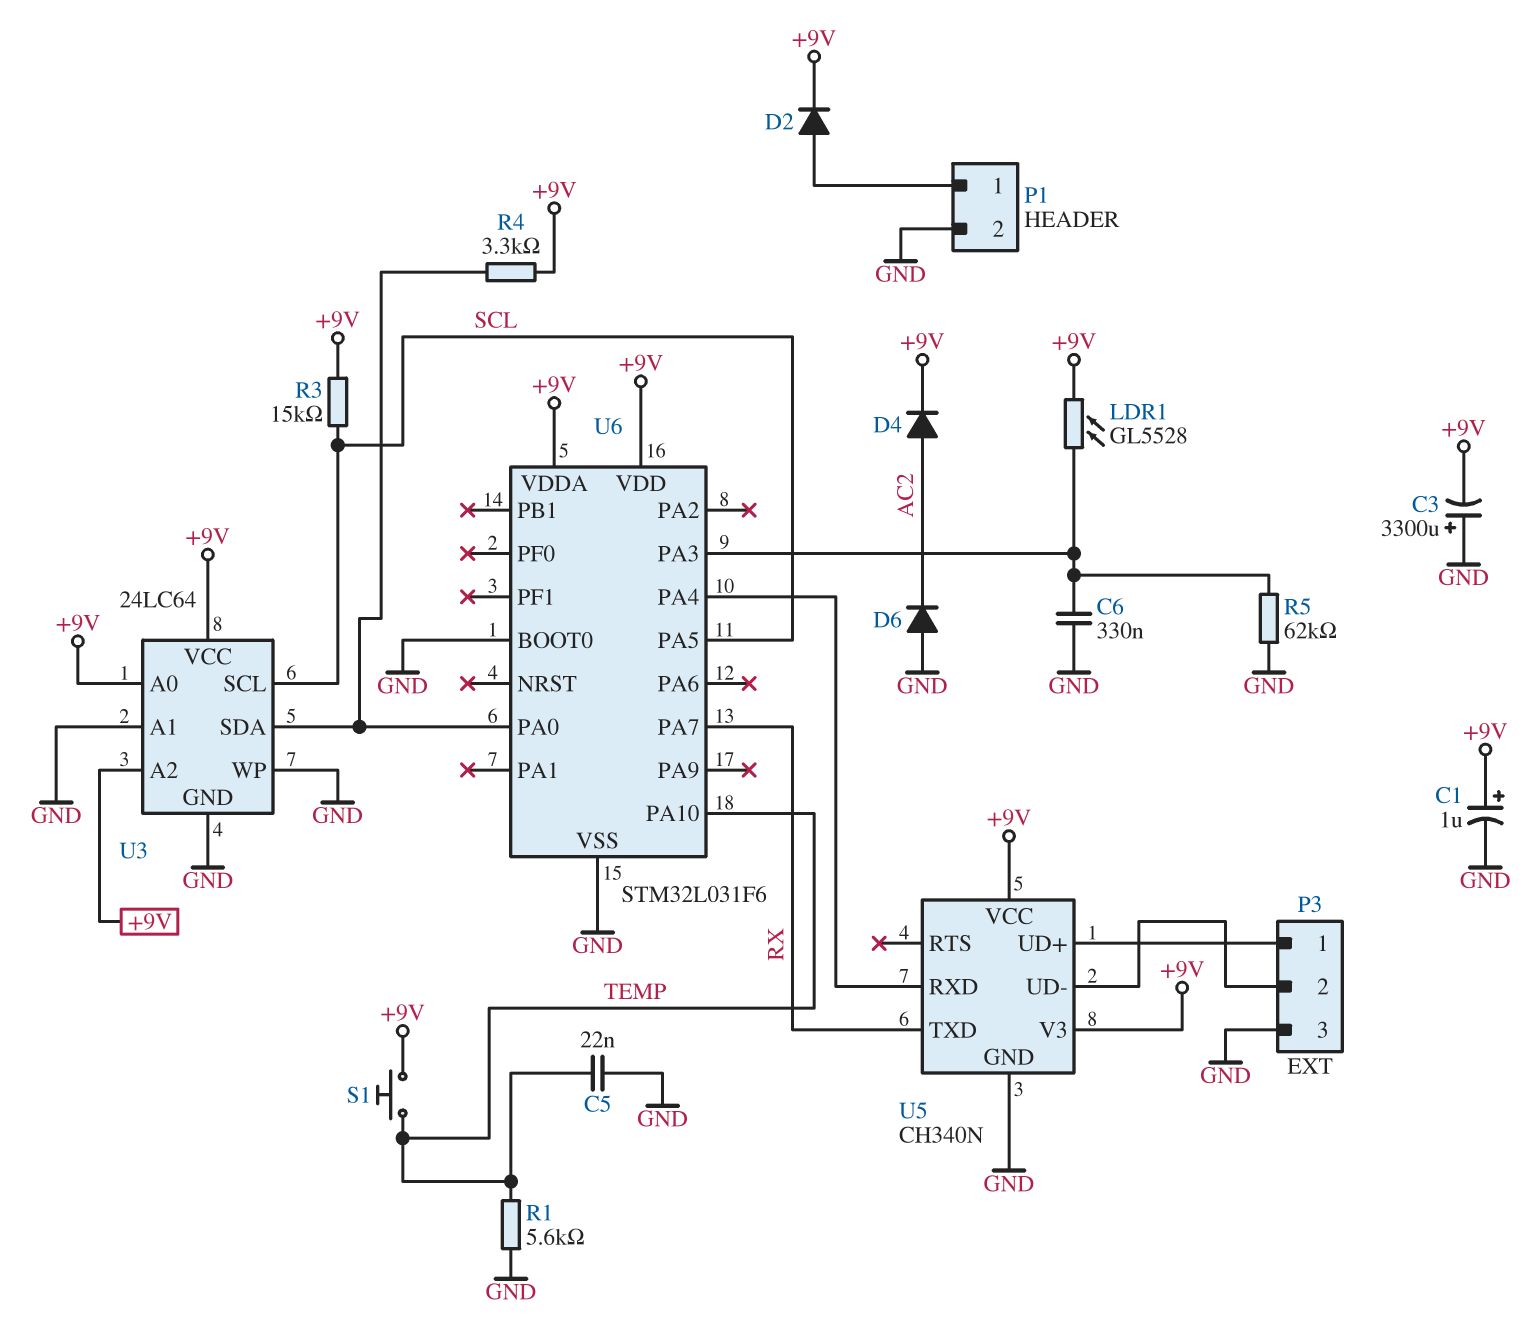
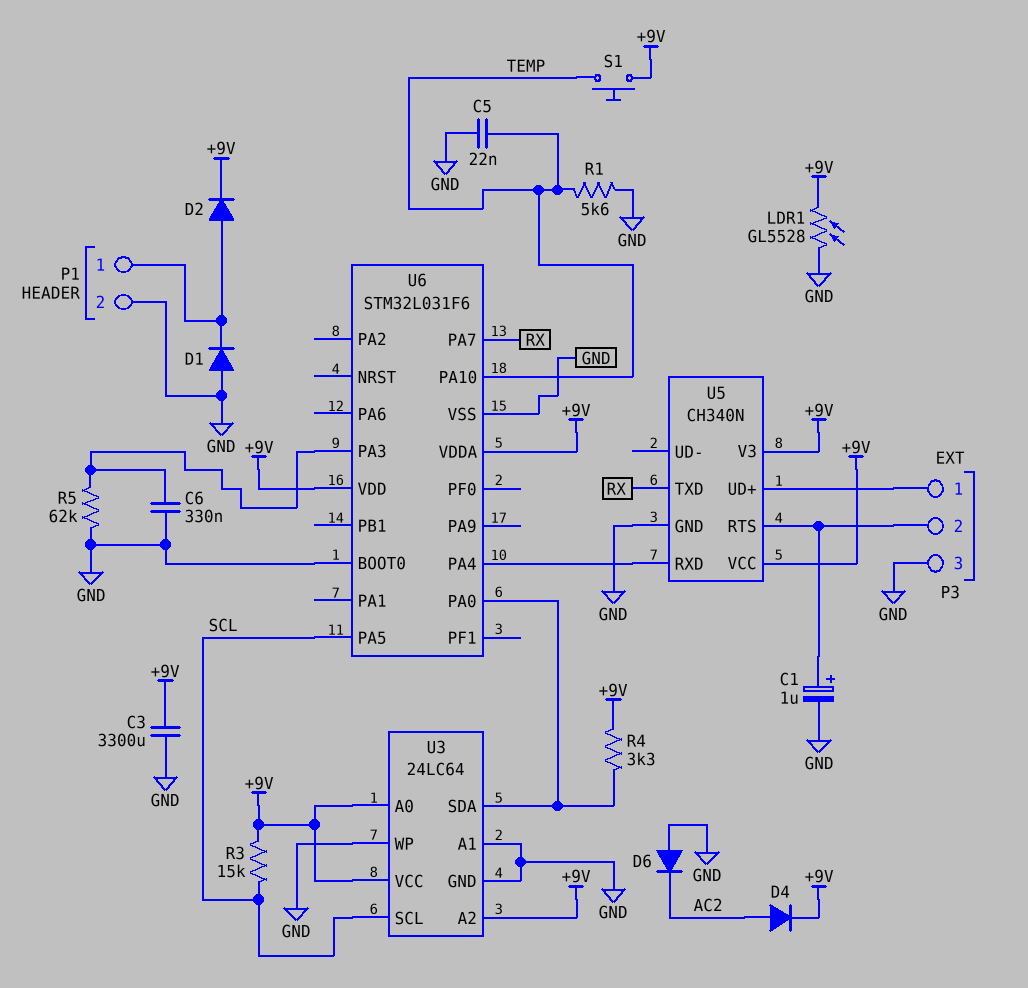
C1: 1uF (plus +9V, minus GND) -> 1uF (plus P3/2, minus GND)
C3: 3300uF (plus GND, minus +9V) -> 3300uF (+9V, GND)
D1: none -> diode (A GND, K P1/1)
LDR1: GL5528 (+9V, U6/PA3) -> GL5528 (+9V, GND)
U5 pin RTS: none -> P3/2
U5 pin UD-: P3/2 -> none

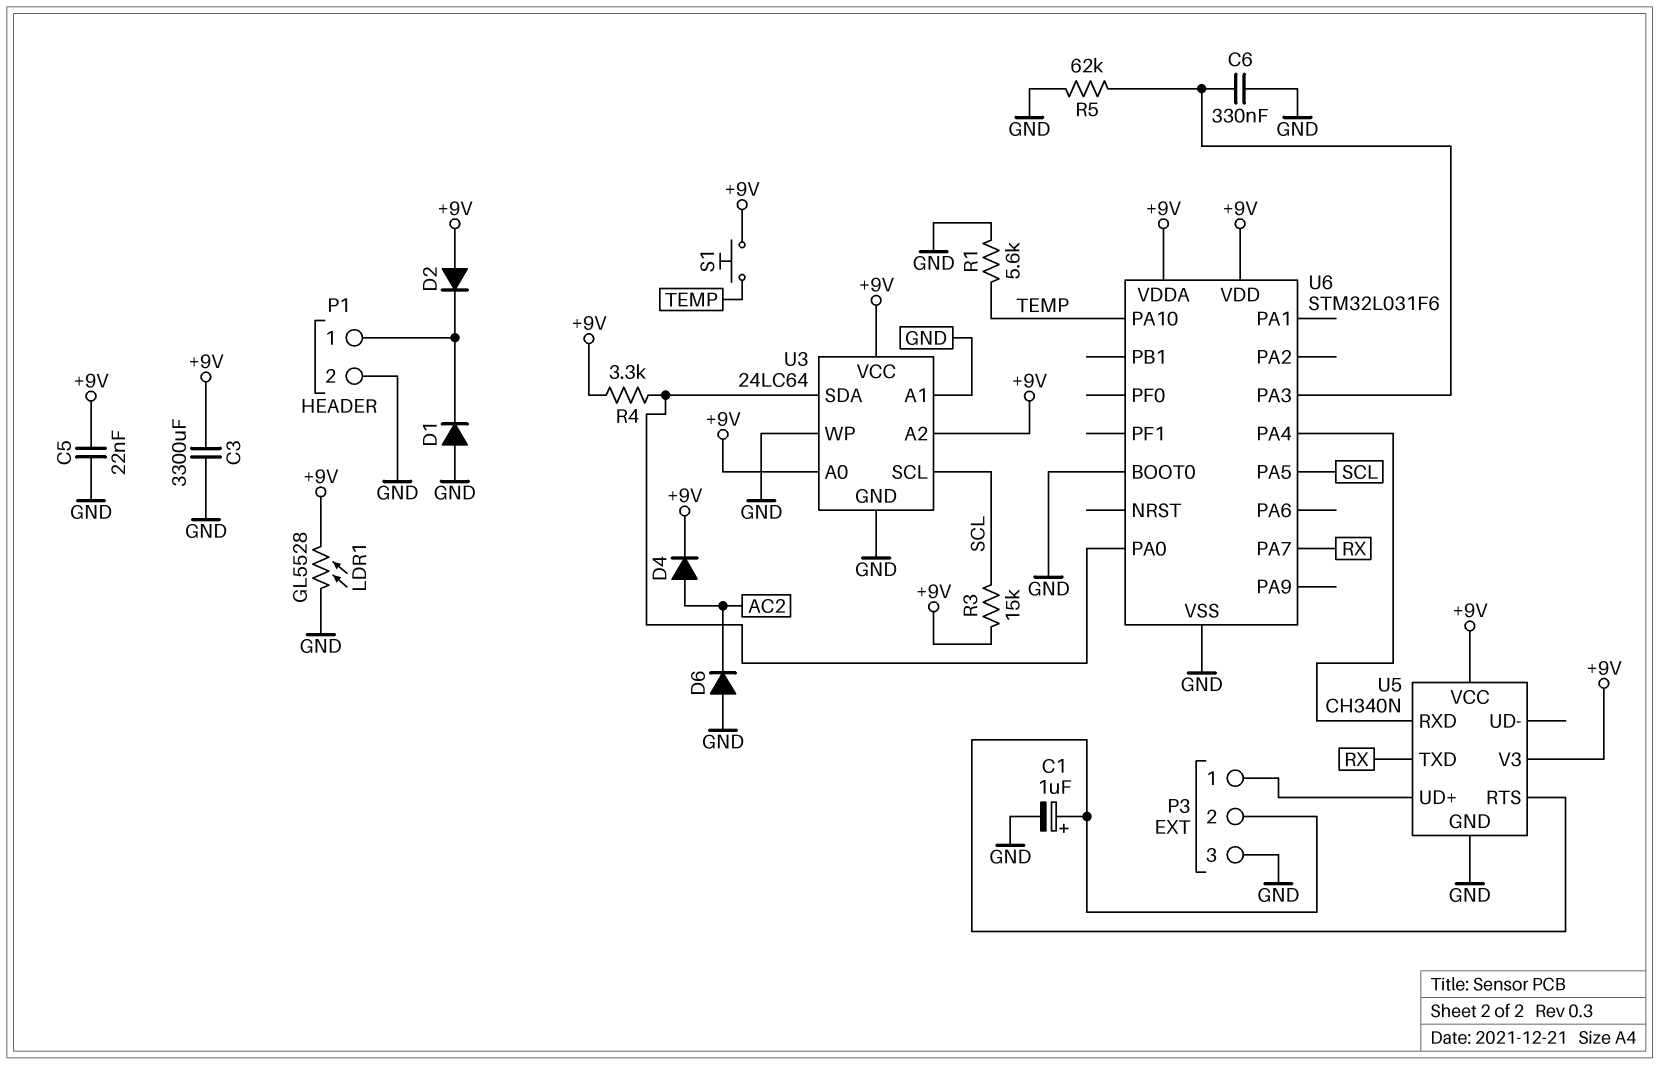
C5: 22nF (GND, TEMP) -> 22nF (+9V, GND)
D2: diode (A P1/1, K +9V) -> diode (A +9V, K P1/1)

